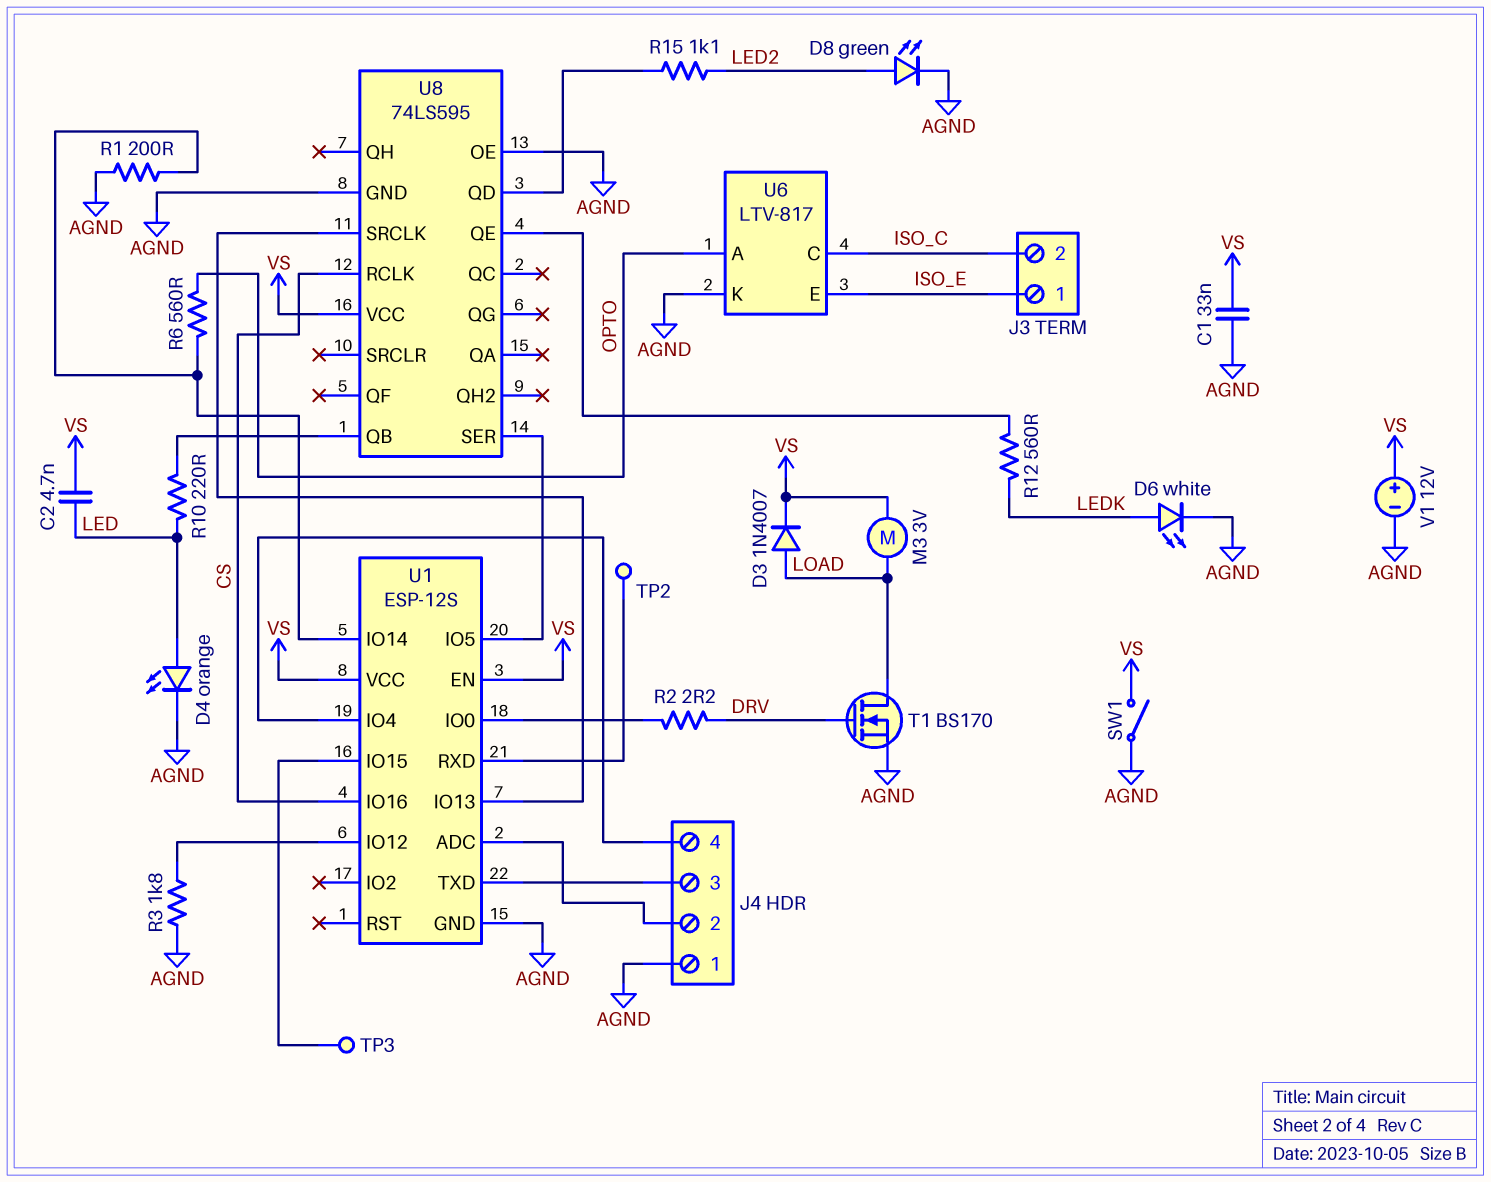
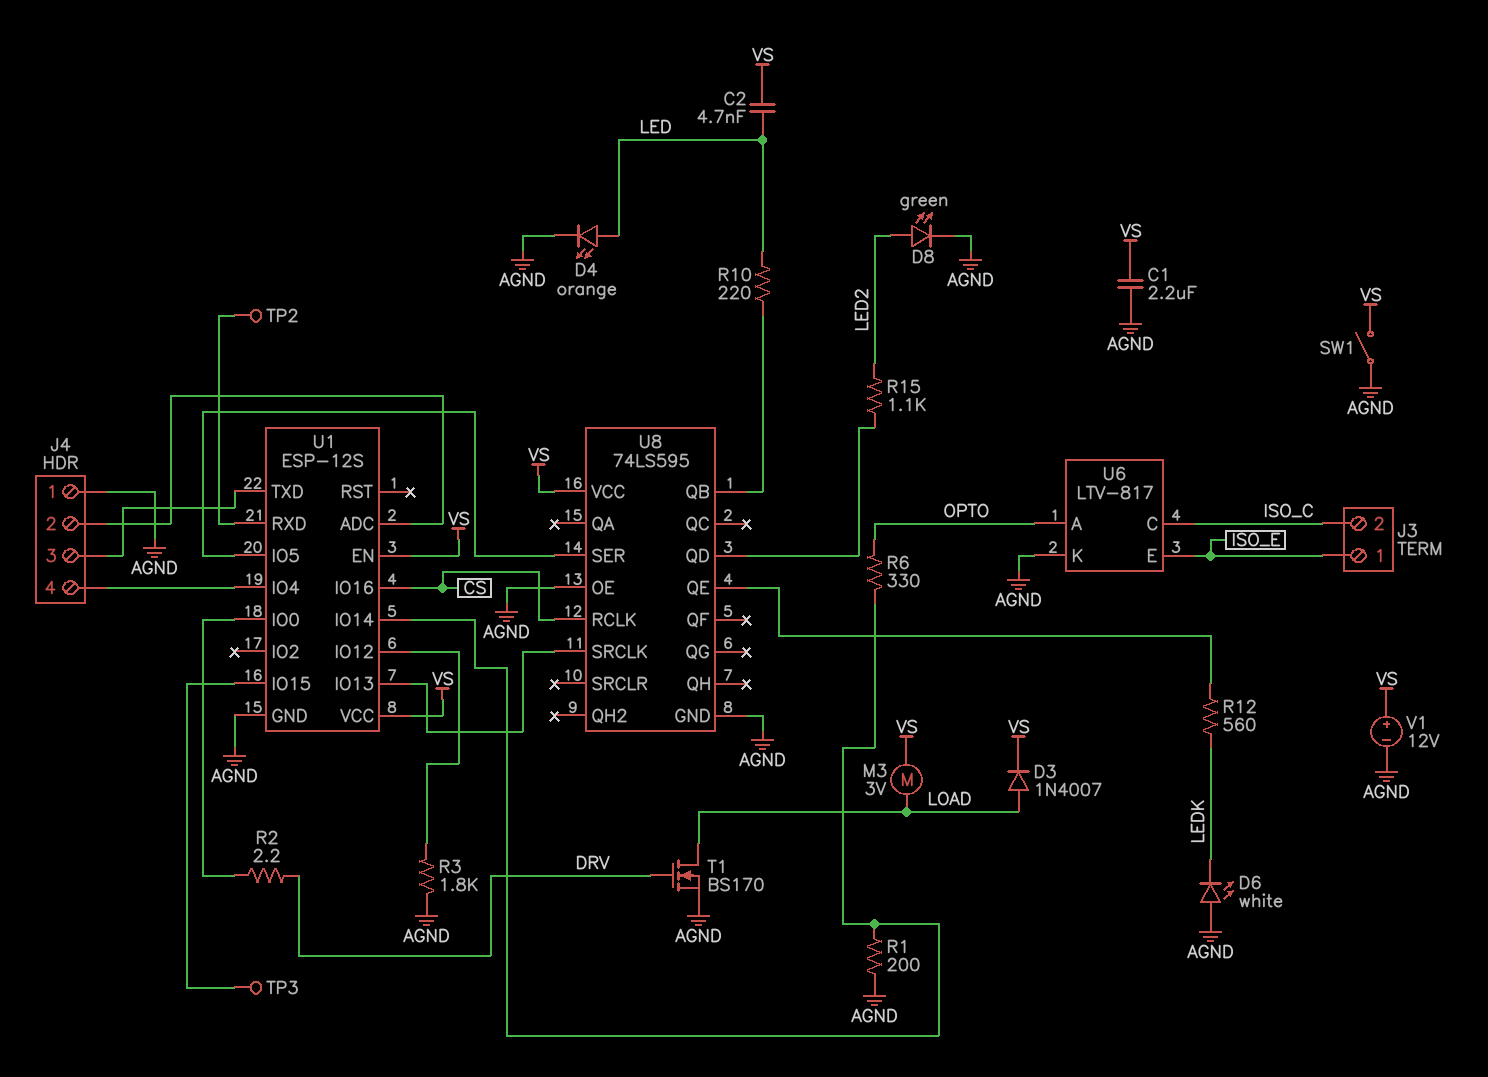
C1: 33nF (AGND, VS) -> 2.2uF (AGND, VS)
D6: LED white (A LEDK, K AGND) -> LED white (A AGND, K LEDK)
R6: 560 (OPTO, U1/IO14) -> 330 (OPTO, U1/IO14)

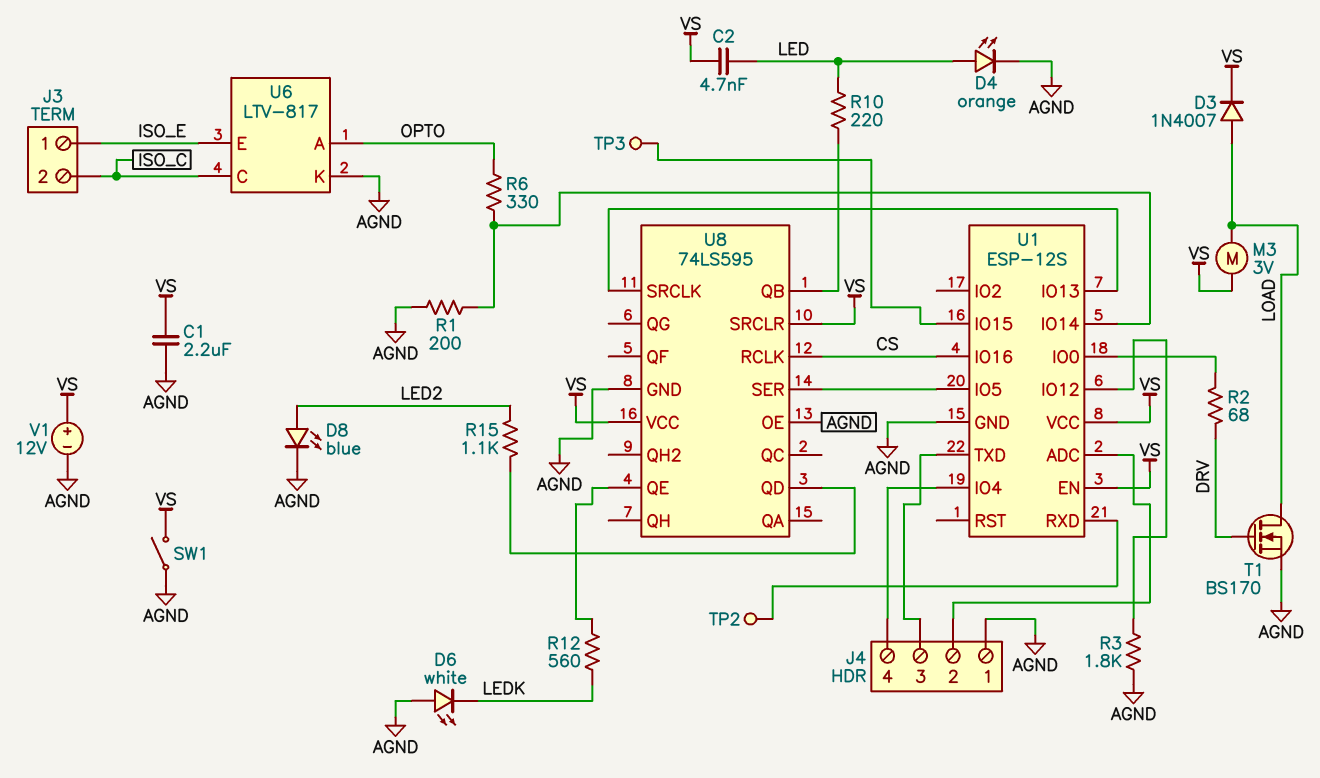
D8: LED green (A LED2, K AGND) -> LED blue (A LED2, K AGND)
R2: 2.2 (DRV, U1/IO0) -> 68 (DRV, U1/IO0)
U8 pin SRCLR: none -> VS

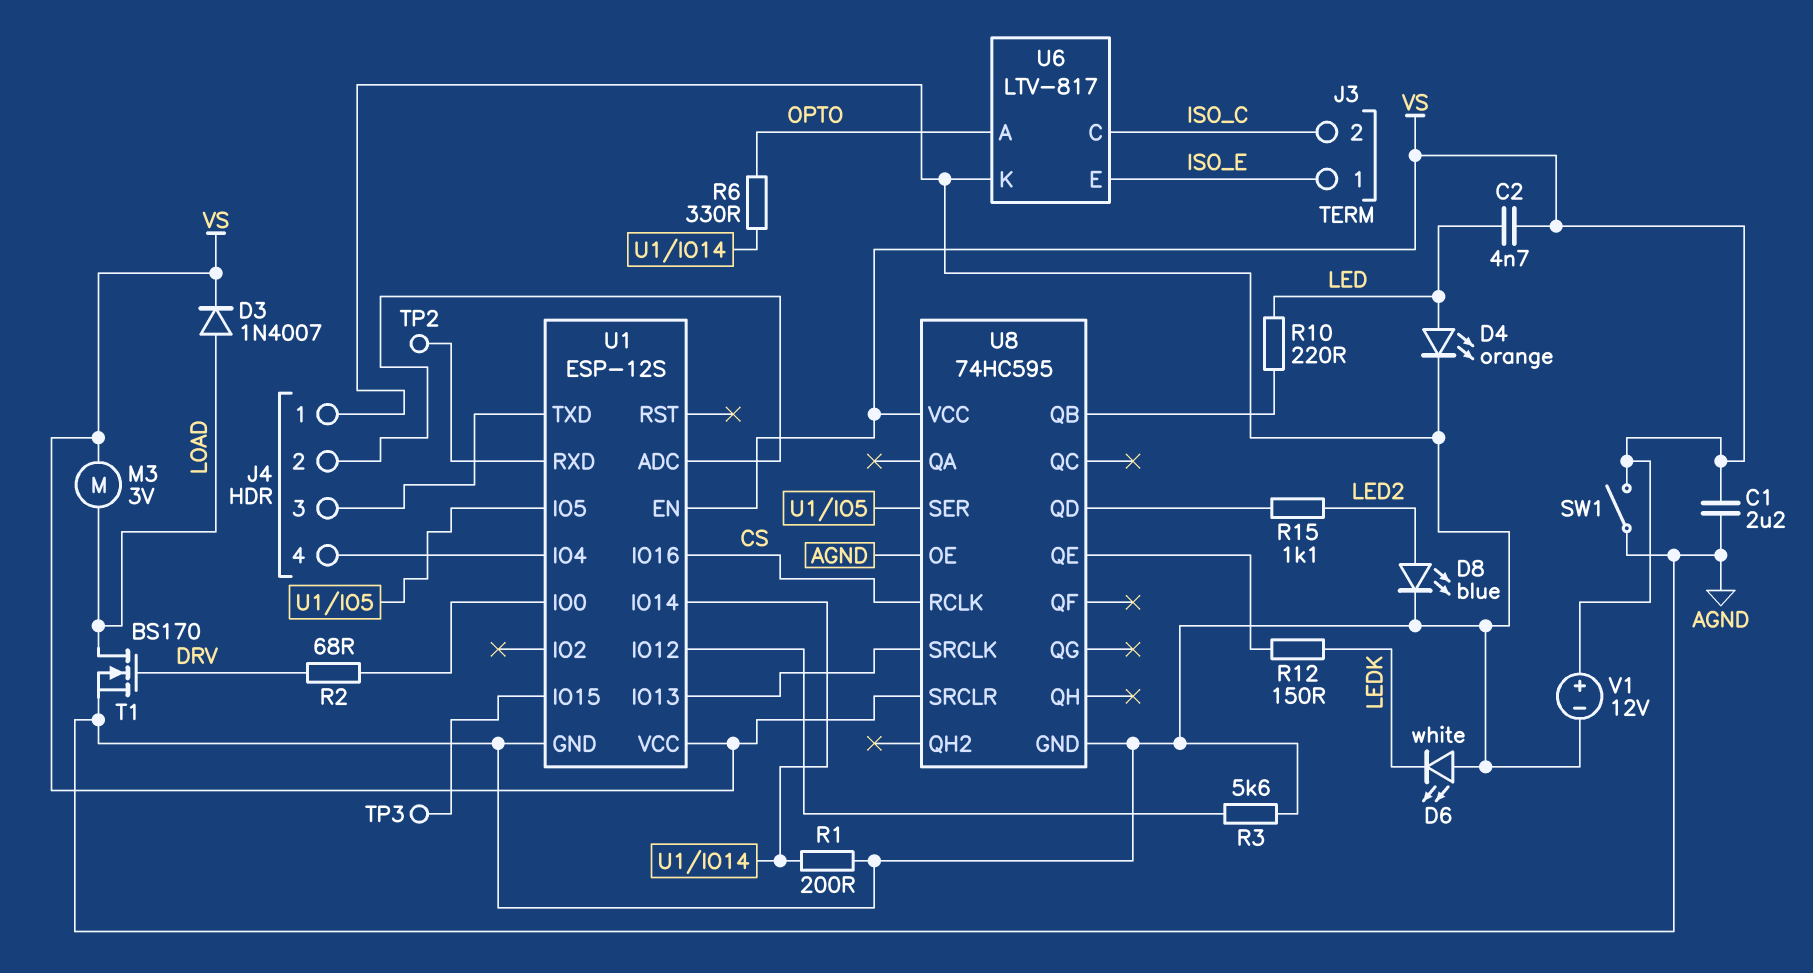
R3: 1.8k (AGND, U1/IO12) -> 5.6k (AGND, U1/IO12)
R12: 560 (LEDK, U8/QE) -> 150 (LEDK, U8/QE)
U8: 74LS595 -> 74HC595

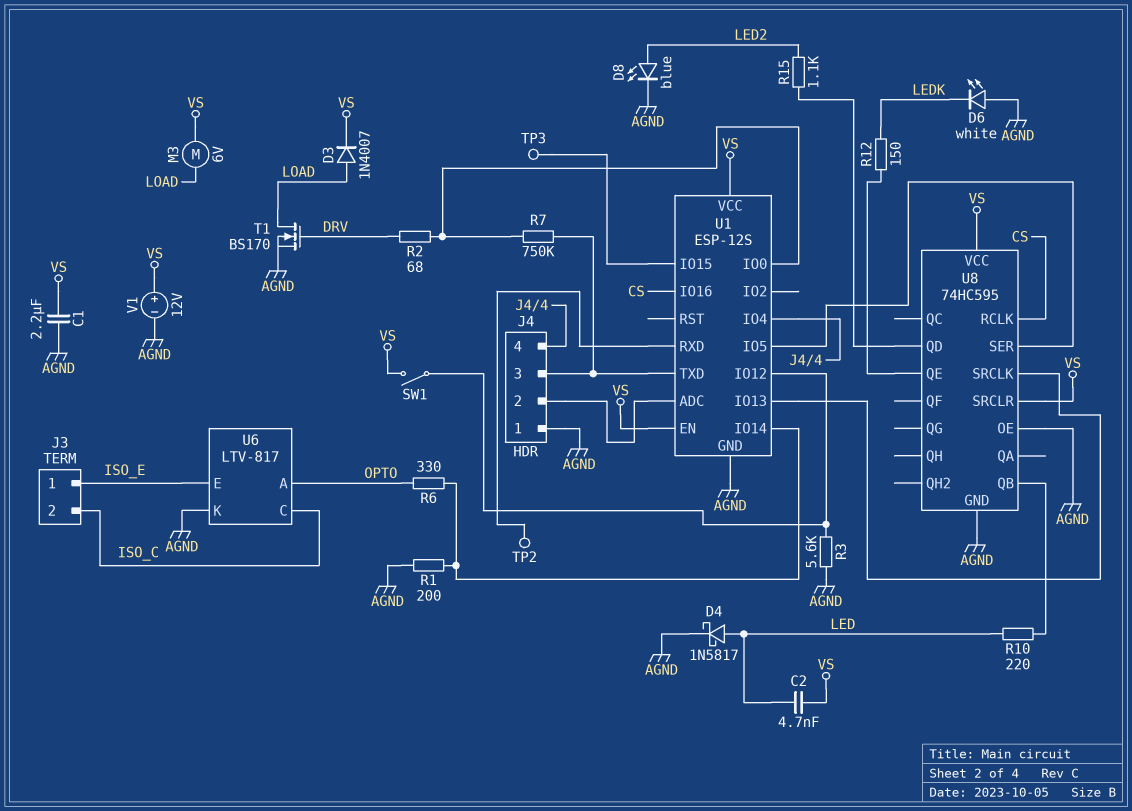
D4: LED orange (A LED, K AGND) -> schottky 1N5817 (A LED, K AGND)
M3: motor 3V (LOAD, VS) -> motor 6V (LOAD, VS)
R7: none -> 750k (J4/3, U1/IO0)
SW1: switch (AGND, VS) -> switch (U1/IO12, VS)

